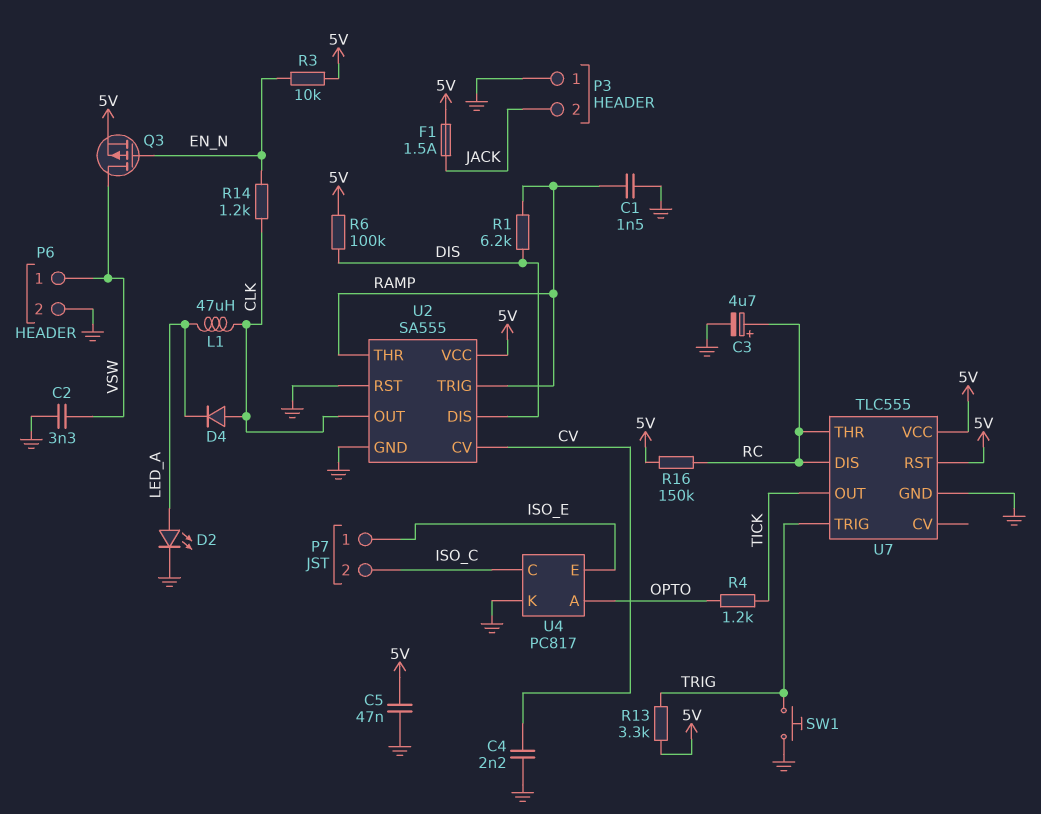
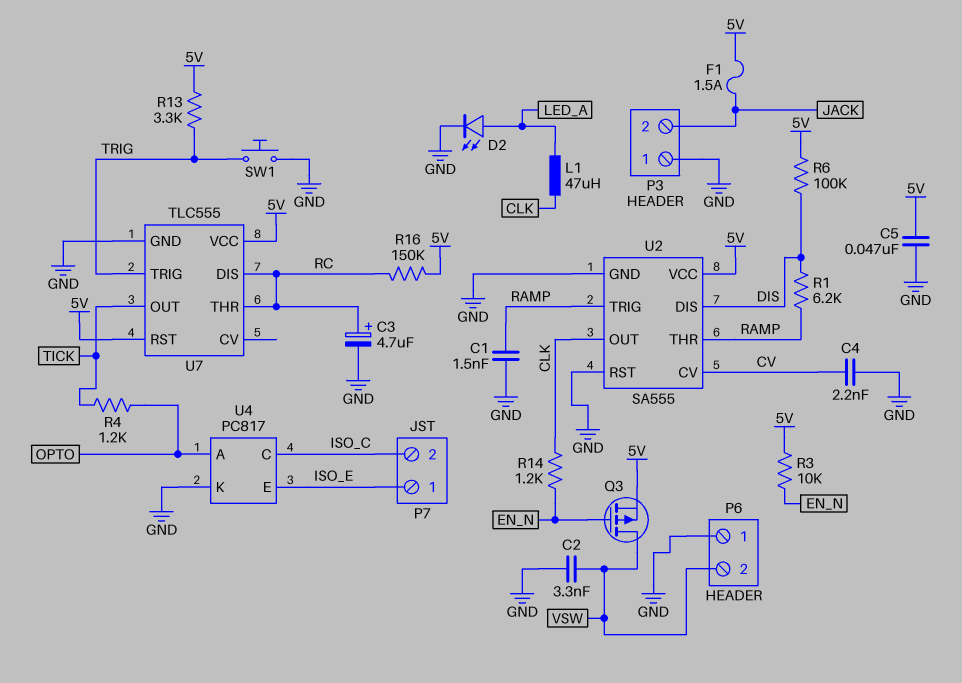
D4: diode (A CLK, K LED_A) -> none
P6 pin 1: VSW -> GND
P6 pin 2: GND -> VSW

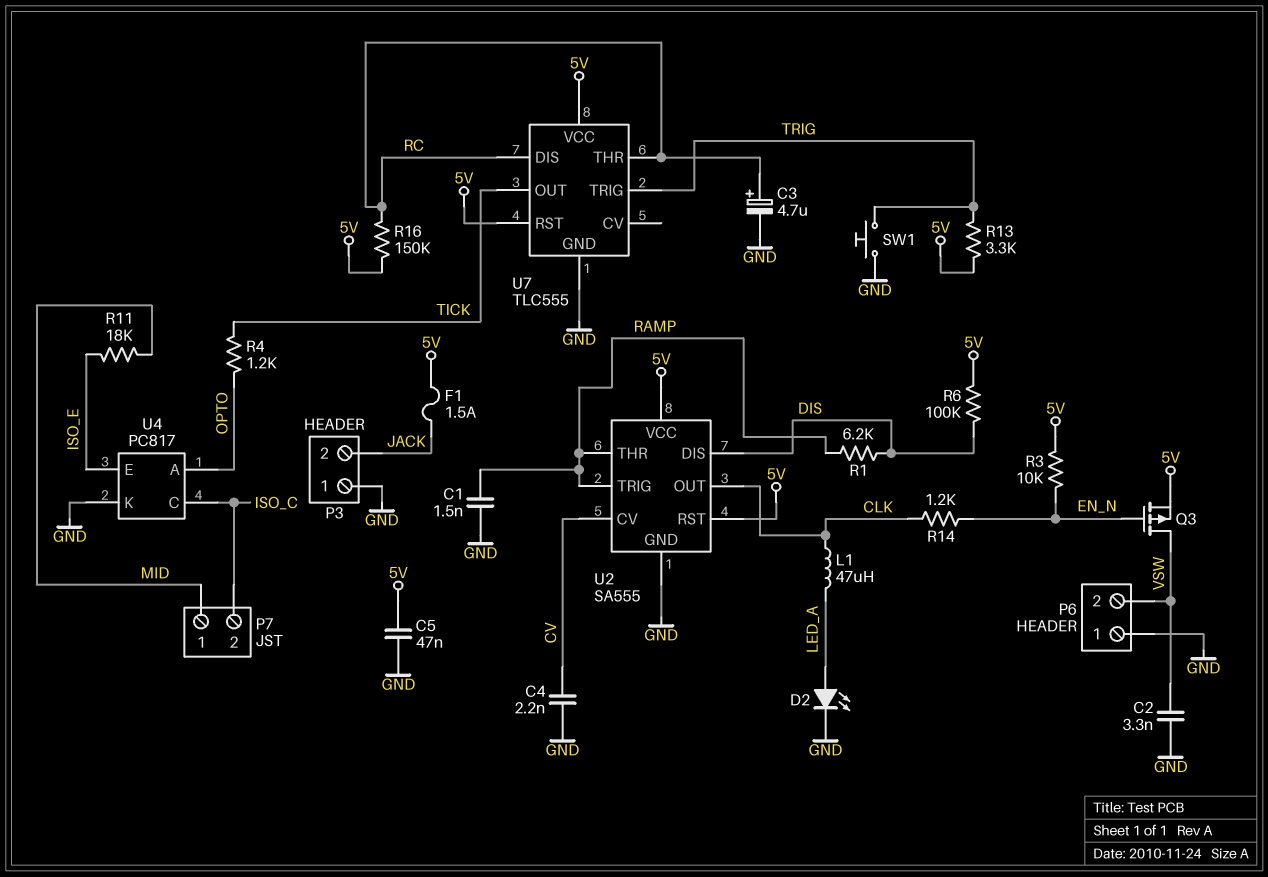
P7 pin 1: ISO_E -> MID
R11: none -> 18k (ISO_E, MID)
U2 pin RST: GND -> 5V

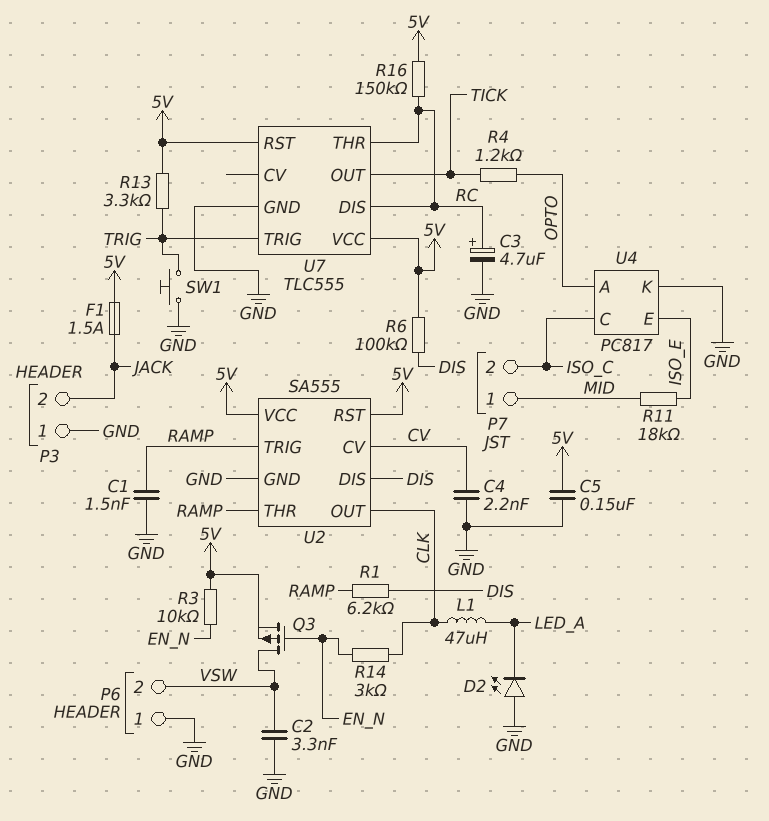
C5: 47nF (5V, GND) -> 150nF (5V, GND)
D2: LED (A LED_A, K GND) -> LED (A GND, K LED_A)
R14: 1.2k (CLK, EN_N) -> 3k (CLK, EN_N)

